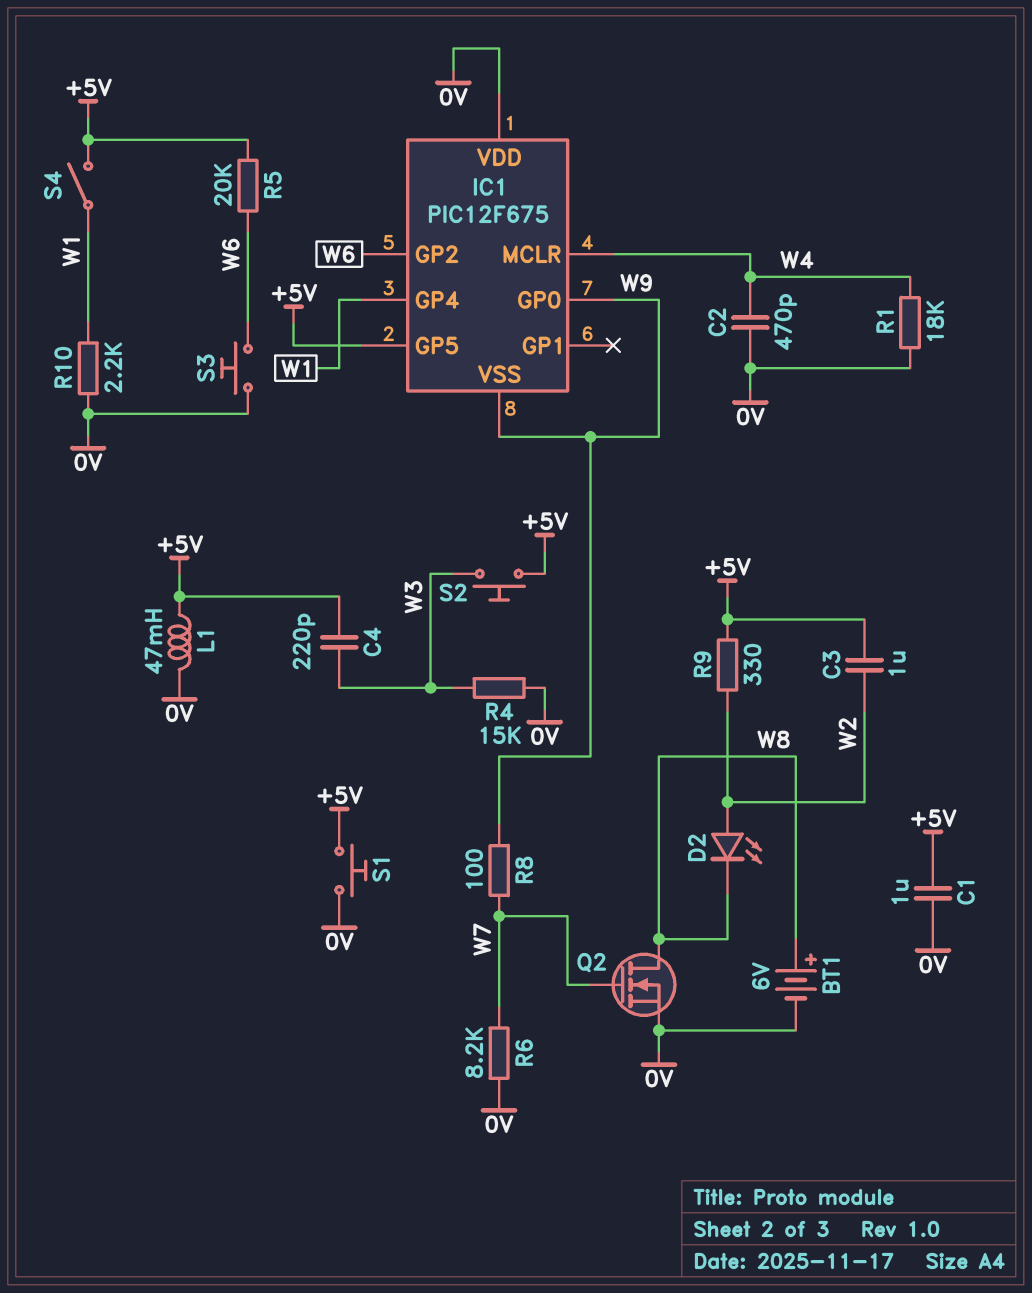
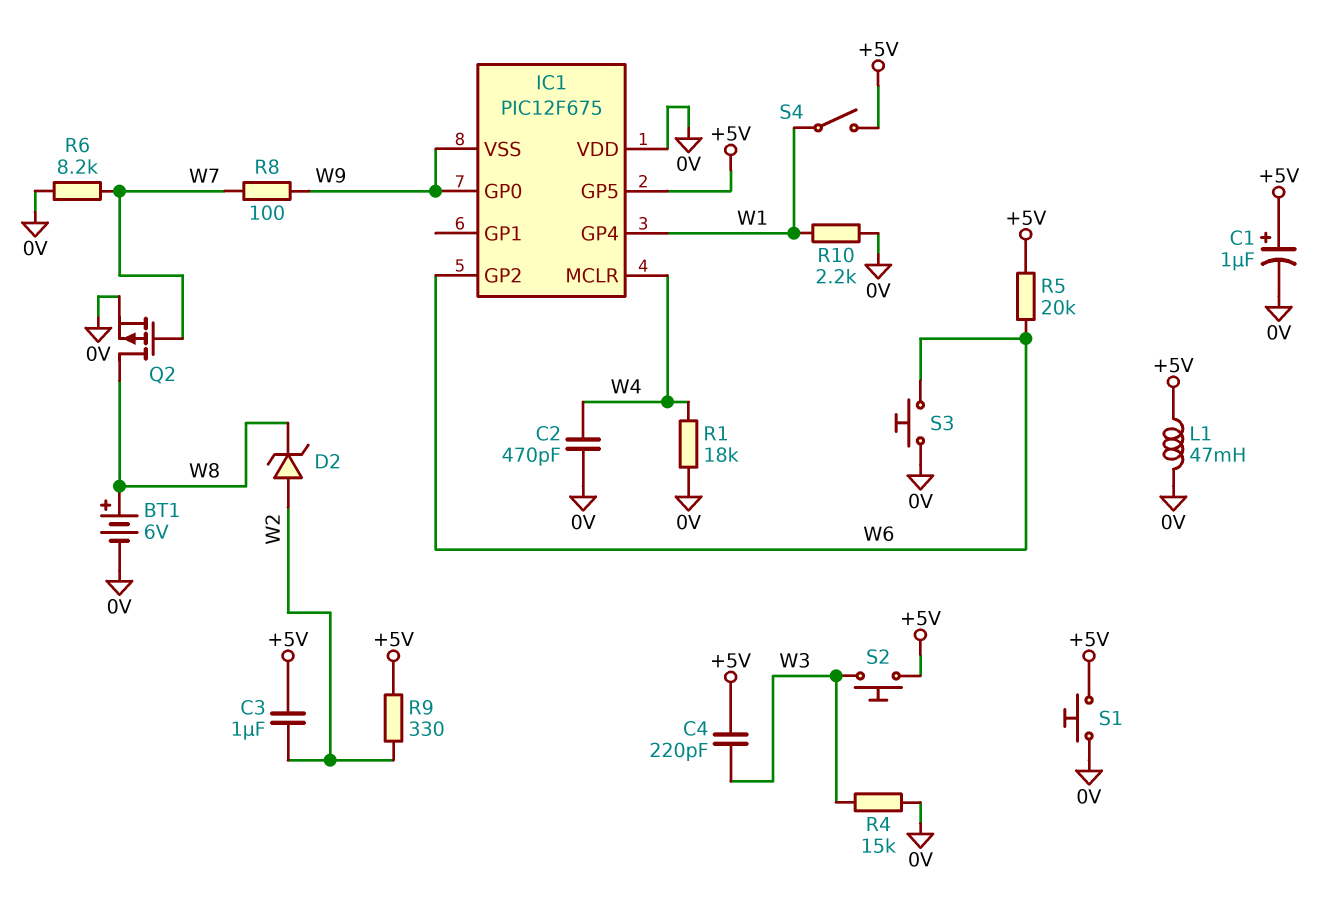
C1: 1uF (+5V, 0V) -> 1uF (plus +5V, minus 0V)
D2: LED (A W2, K W8) -> zener (A W2, K W8)
Q2: NMOS (G W7, D W8, S 0V) -> PMOS (G W7, D W8, S 0V)

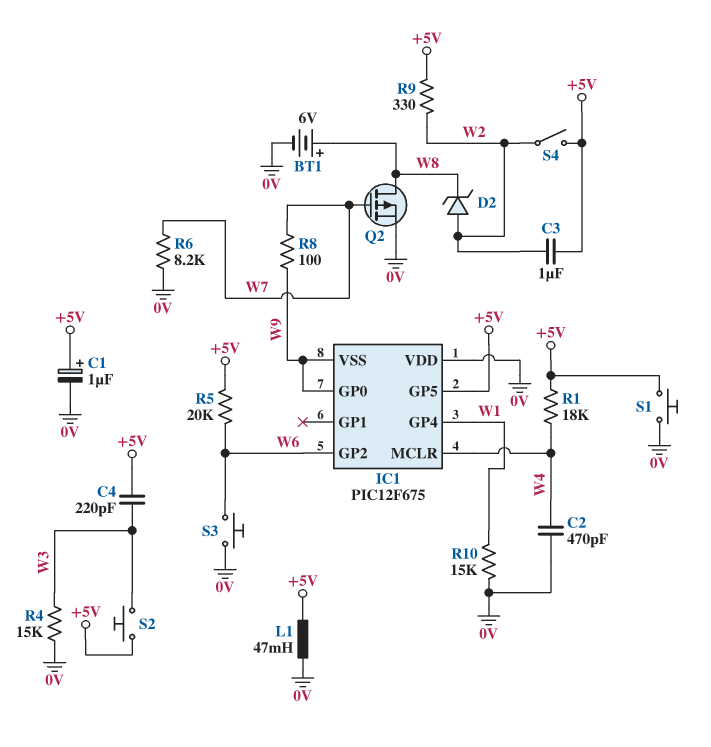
R1: 18k (0V, W4) -> 18k (+5V, W4)
R10: 2.2k (0V, W1) -> 15k (0V, W1)
S4: switch (+5V, W1) -> switch (+5V, W2)

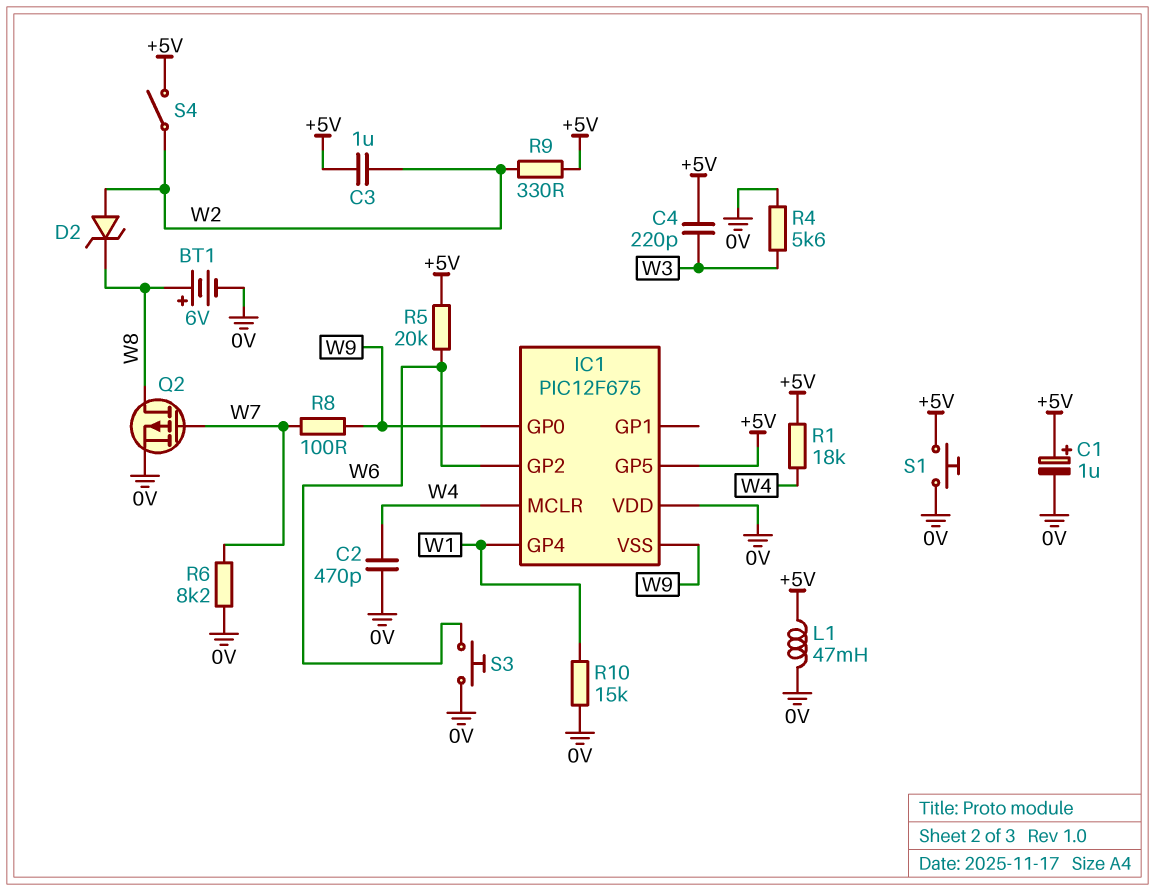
R4: 15k (0V, W3) -> 5.6k (0V, W3)
S2: button (+5V, W3) -> none

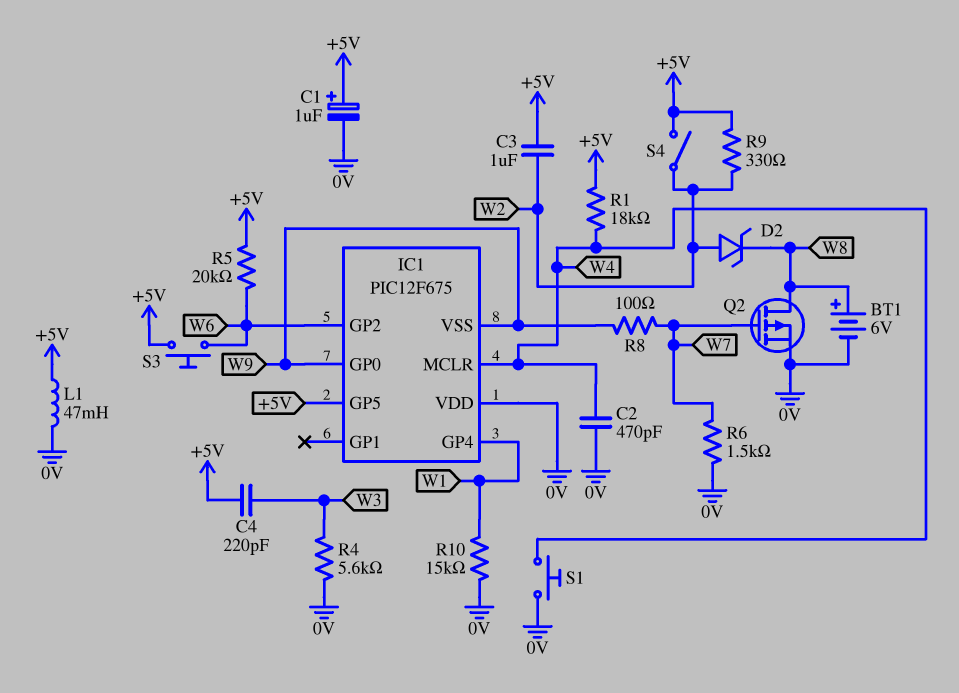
R6: 8.2k (0V, W7) -> 1.5k (0V, W7)
S1: button (+5V, 0V) -> button (0V, W4)
S3: button (0V, W6) -> button (+5V, W6)

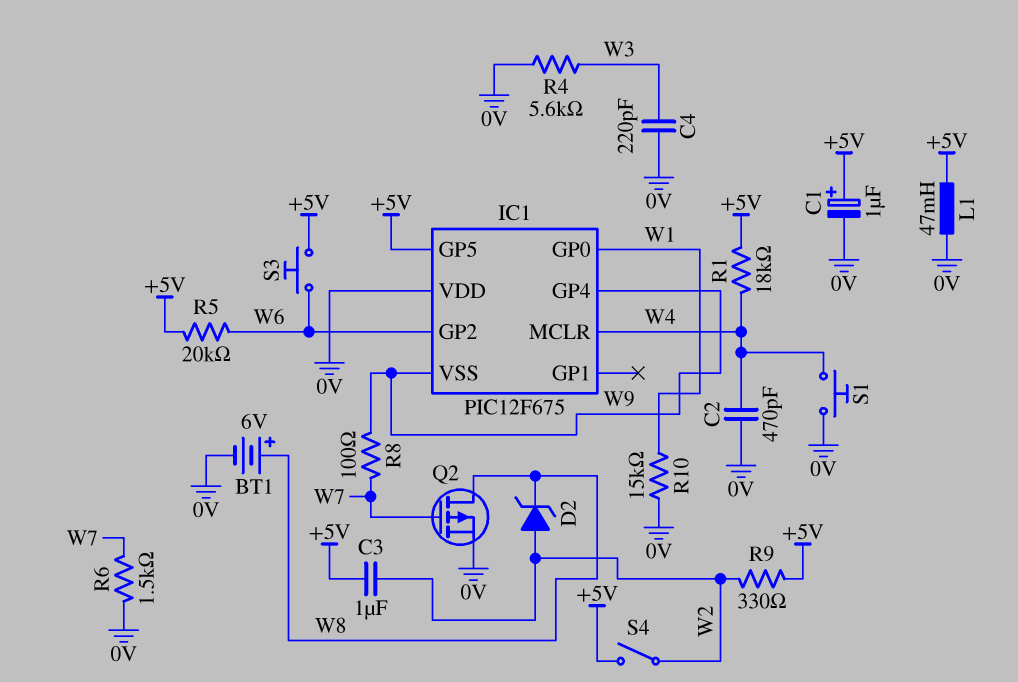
C4: 220pF (+5V, W3) -> 220pF (0V, W3)
IC1 pin GP0: W9 -> W1
IC1 pin GP4: W1 -> W9

